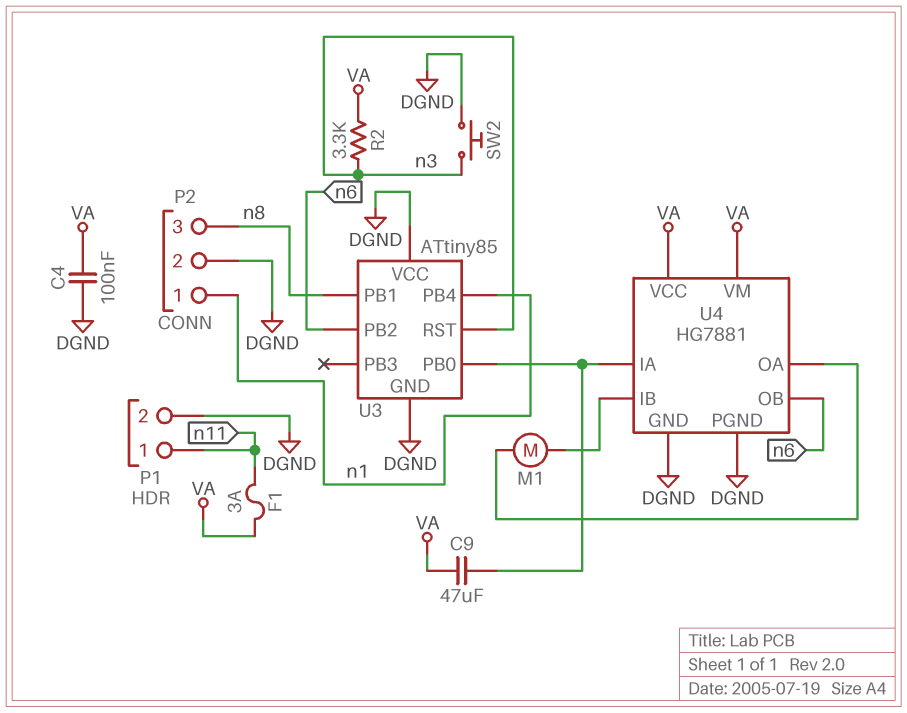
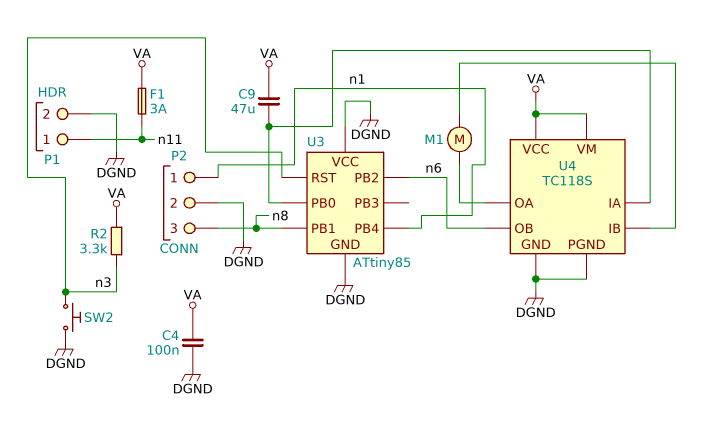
U4: HG7881 -> TC118S

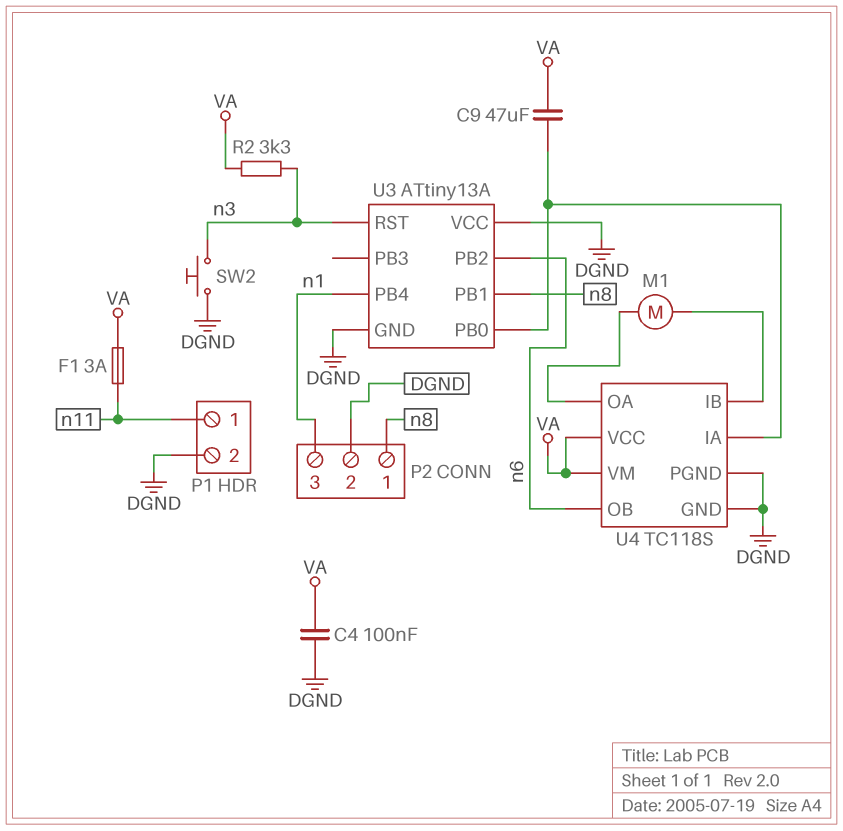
P2 pin 1: n1 -> n8
P2 pin 3: n8 -> n1
U3: ATtiny85 -> ATtiny13A

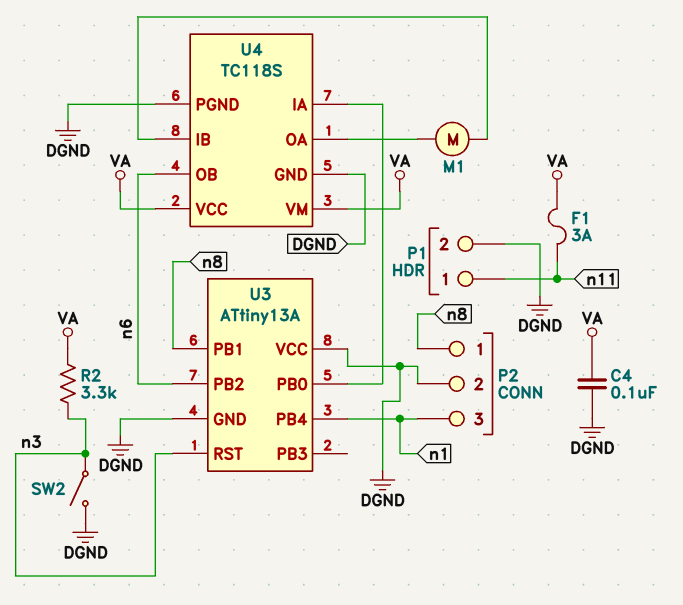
C9: 47uF (U3/PB0, VA) -> none
SW2: button (DGND, n3) -> switch (DGND, n3)

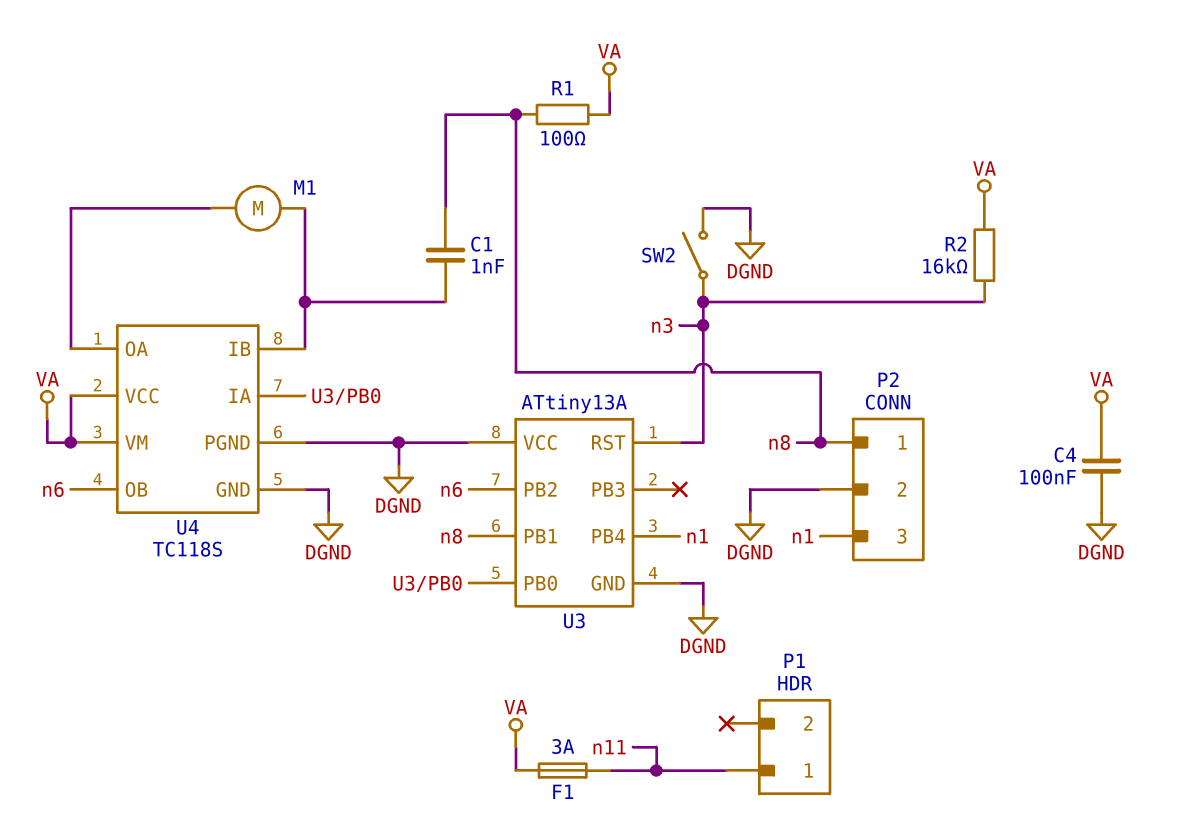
C1: none -> 1nF (U4/IB, n8)
P1 pin 2: DGND -> none
R1: none -> 100 (VA, n8)
R2: 3.3k (VA, n3) -> 16k (VA, n3)

